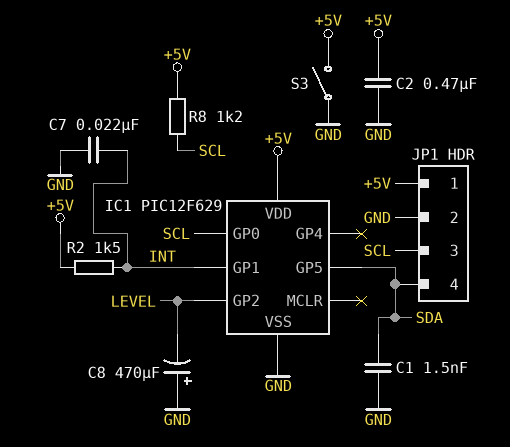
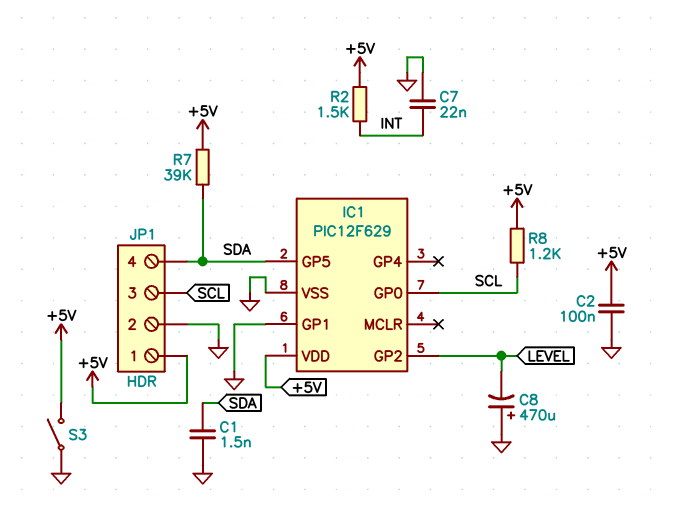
C2: 470nF (+5V, GND) -> 100nF (+5V, GND)
IC1 pin GP1: INT -> GND
R7: none -> 39k (+5V, SDA)

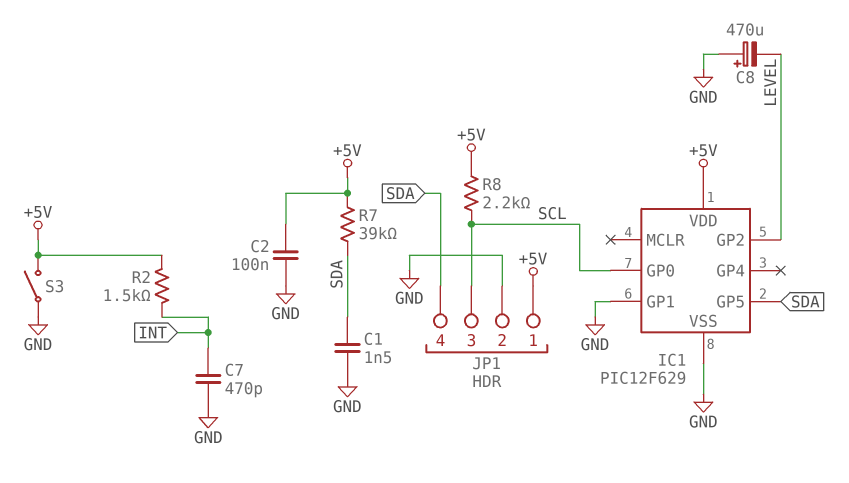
C7: 22nF (GND, INT) -> 470pF (GND, INT)
R8: 1.2k (+5V, SCL) -> 2.2k (+5V, SCL)

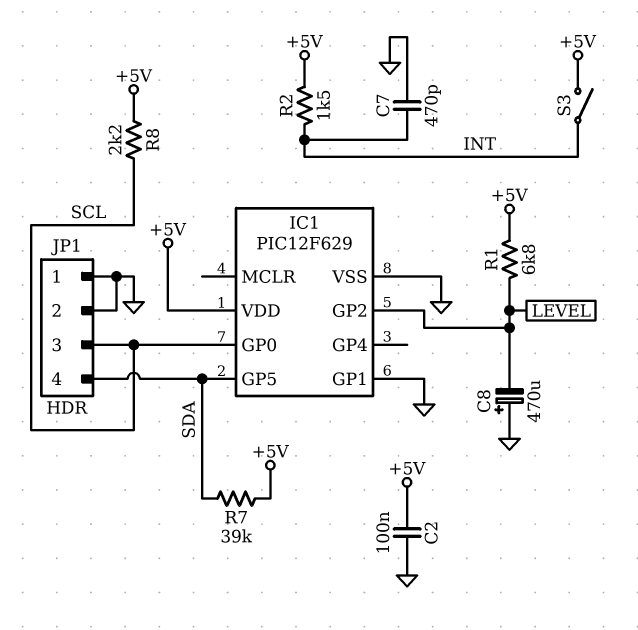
C1: 1.5nF (GND, SDA) -> none
JP1 pin 1: +5V -> GND
R1: none -> 6.8k (+5V, LEVEL)
S3: switch (+5V, GND) -> switch (+5V, INT)

